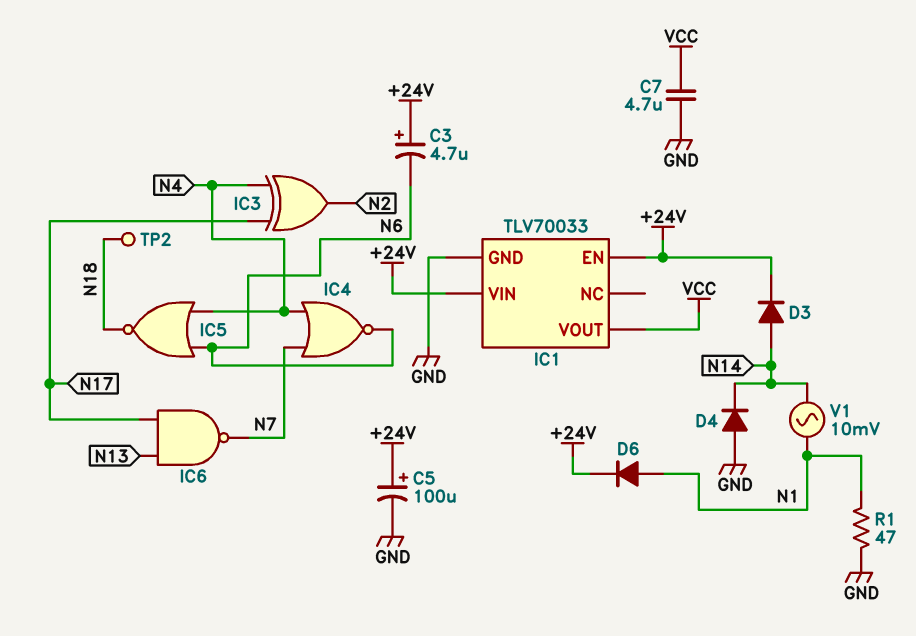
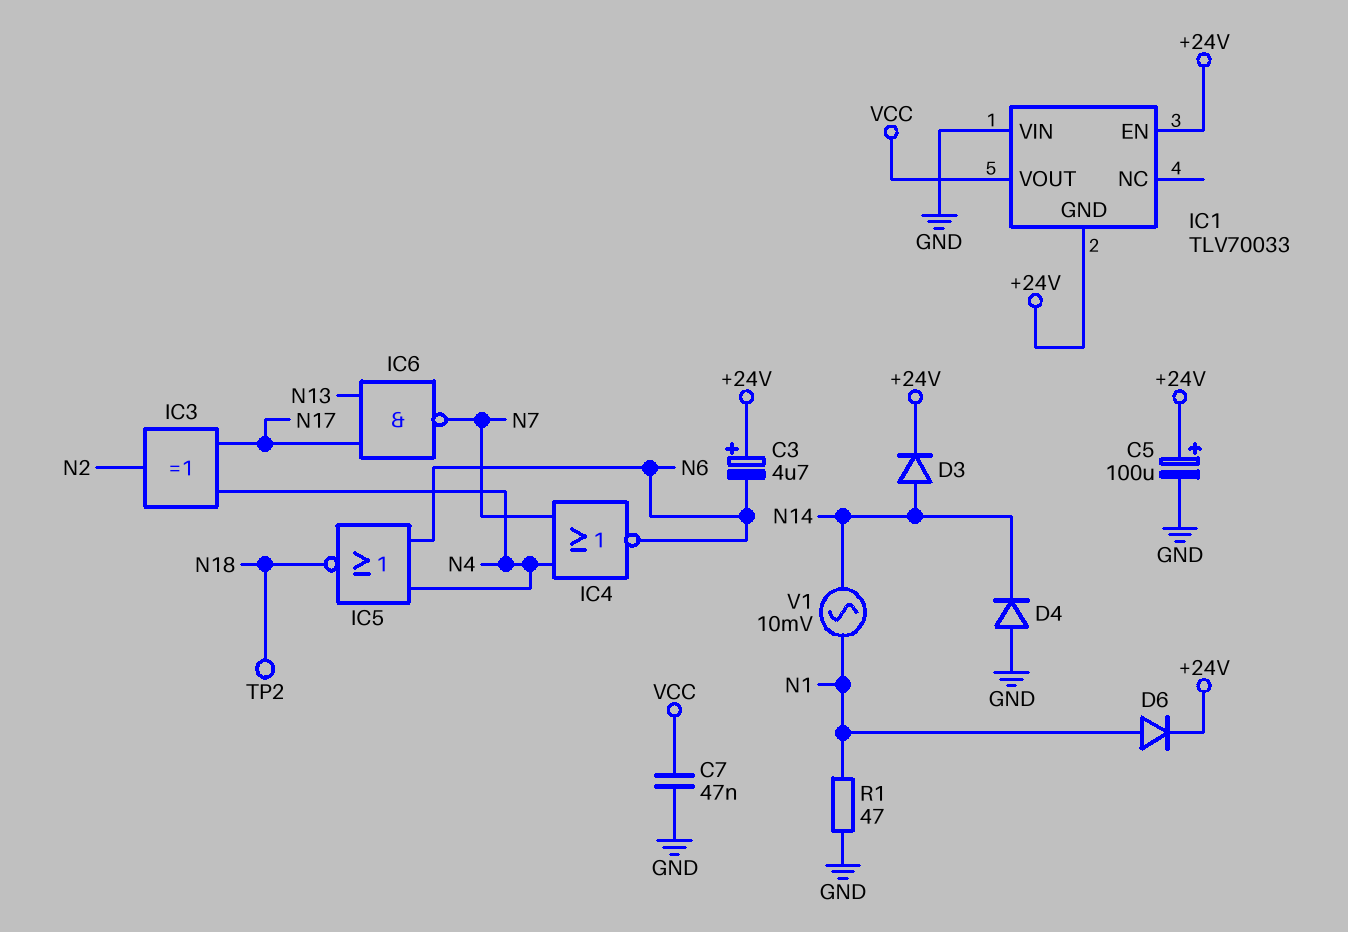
C7: 4.7uF (GND, VCC) -> 47nF (GND, VCC)
IC1 pin GND: GND -> +24V
IC1 pin VIN: +24V -> GND

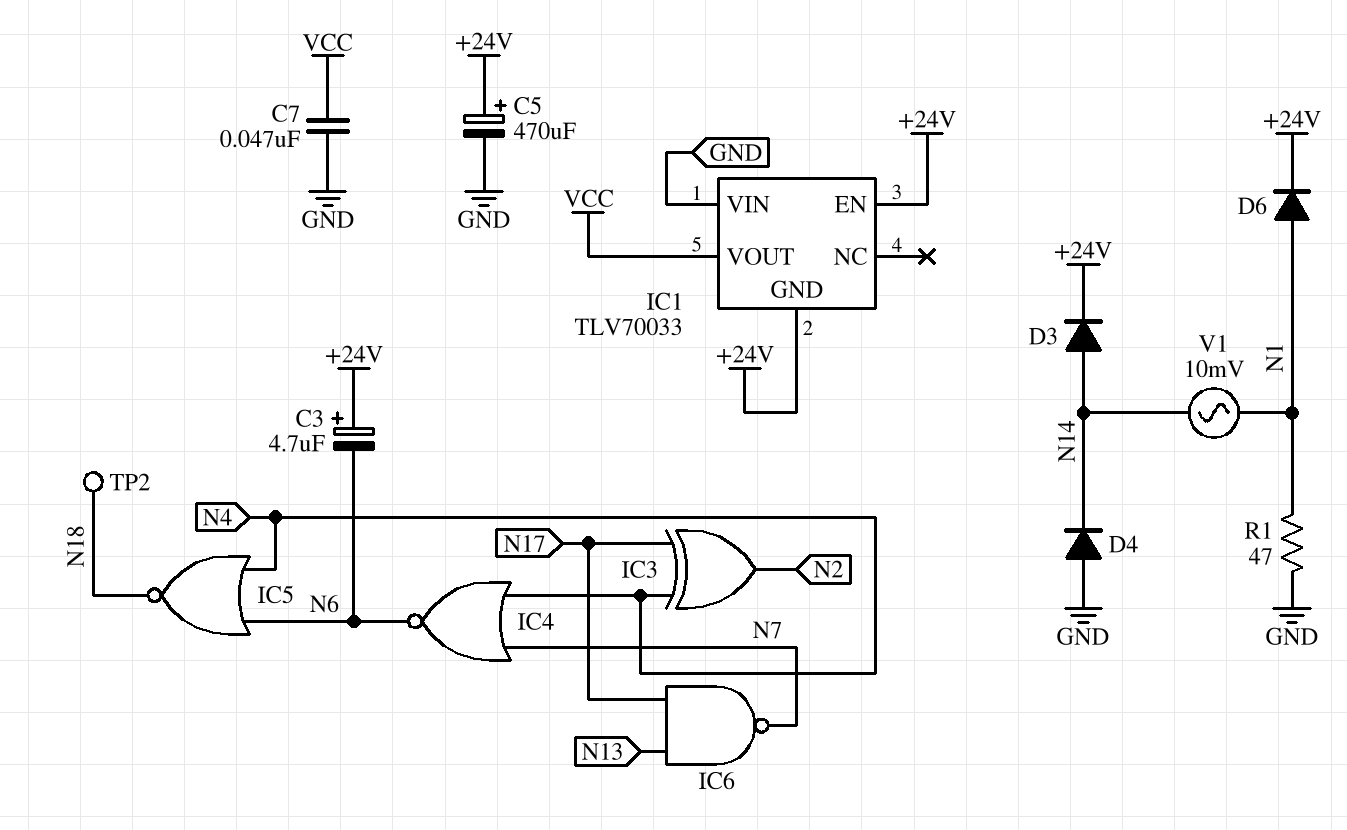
C5: 100uF (plus +24V, minus GND) -> 470uF (plus +24V, minus GND)

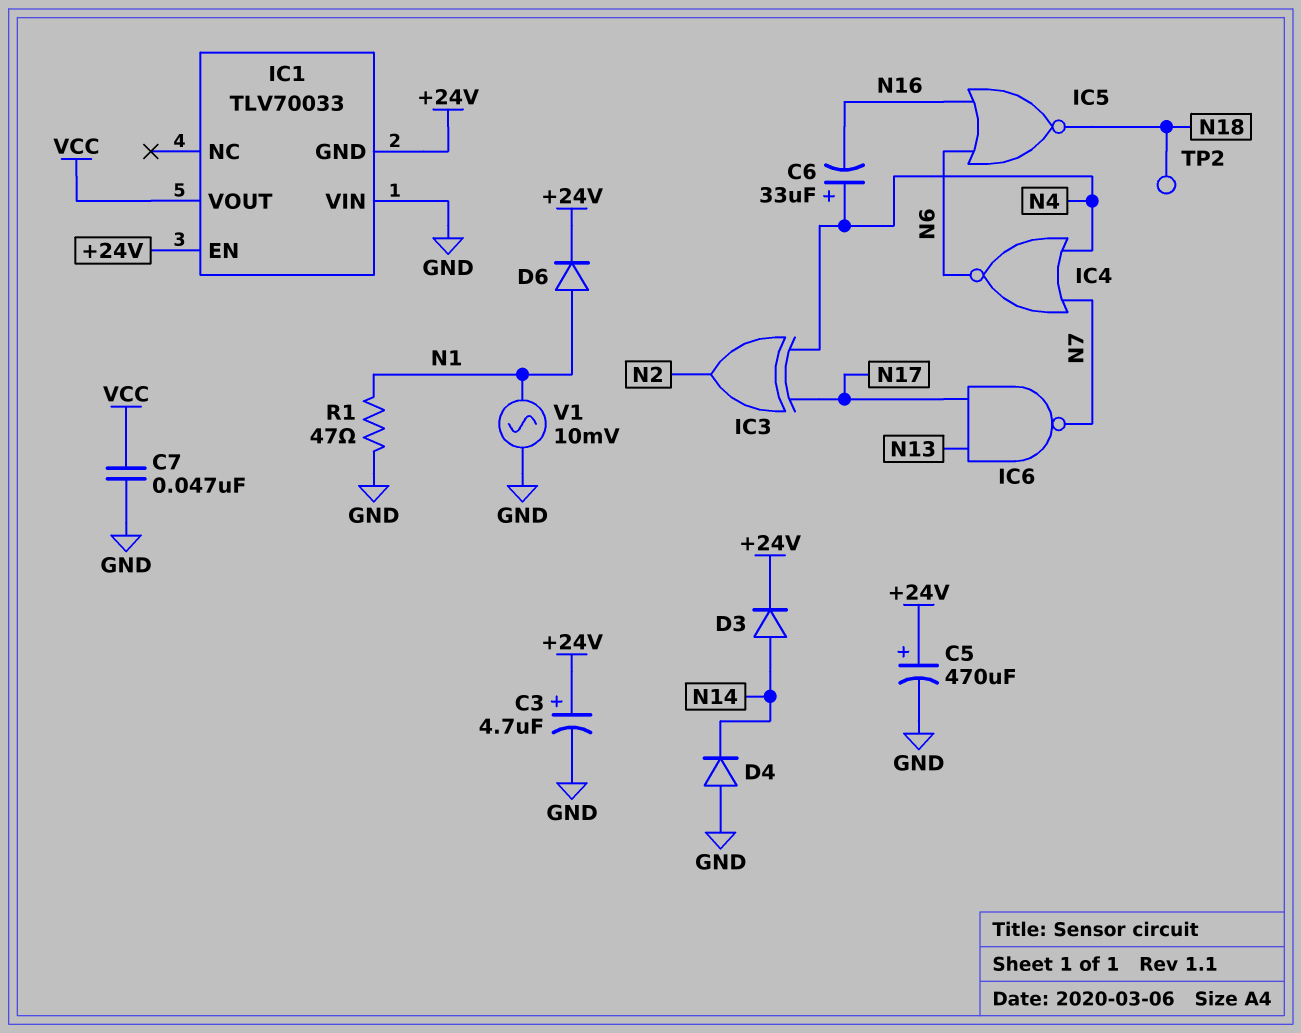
C3: 4.7uF (plus +24V, minus N6) -> 4.7uF (plus +24V, minus GND)
C6: none -> 33uF (plus N4, minus N16)
IC5: NOR (in N4, in N6, out N18) -> NOR (in N6, in N16, out N18)
V1: AC 10mV (N1, N14) -> AC 10mV (GND, N1)

